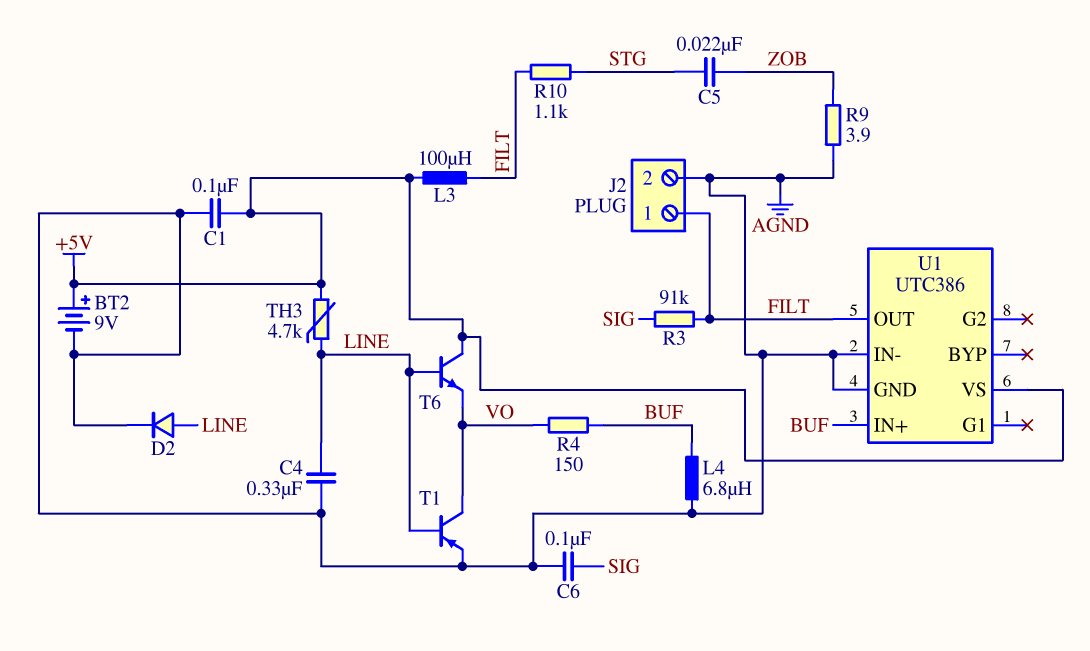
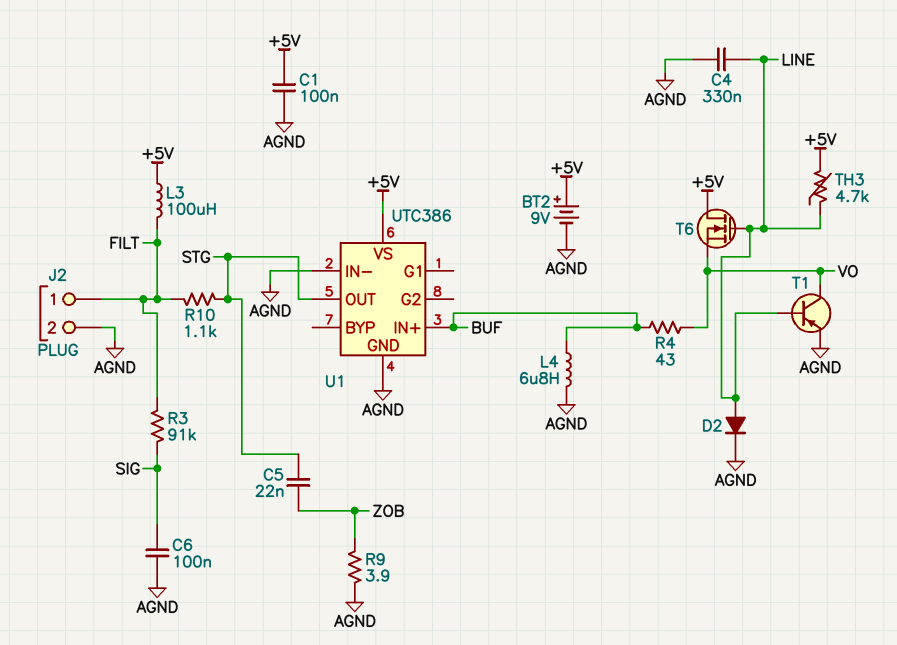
R4: 150 (BUF, VO) -> 43 (BUF, VO)
T6: NPN (B LINE, C +5V, E VO) -> NMOS (G LINE, D +5V, S VO)
U1 pin OUT: FILT -> STG

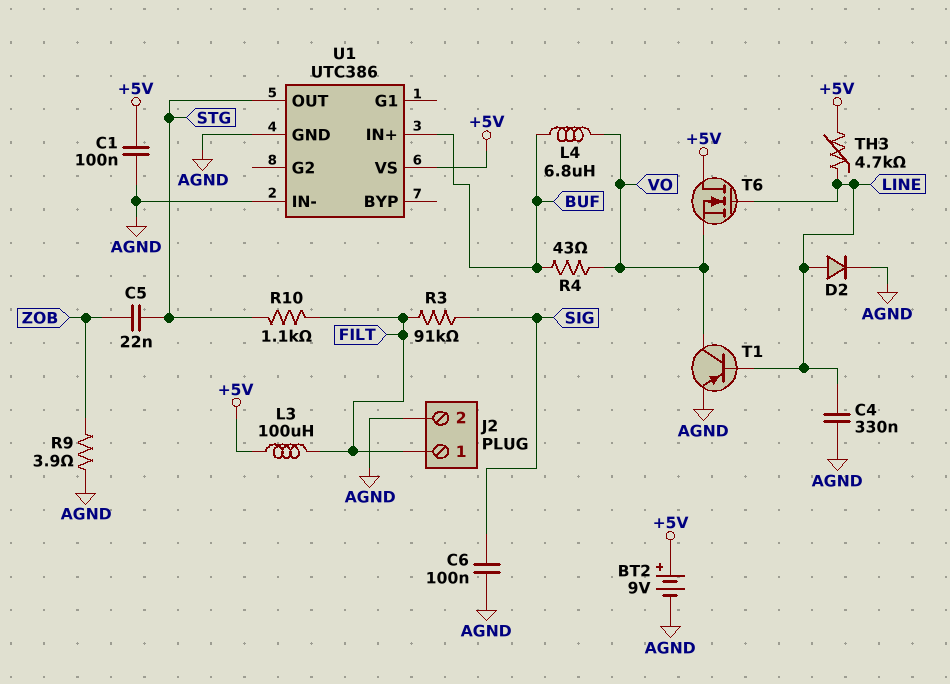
L4: 6.8uH (AGND, BUF) -> 6.8uH (BUF, VO)

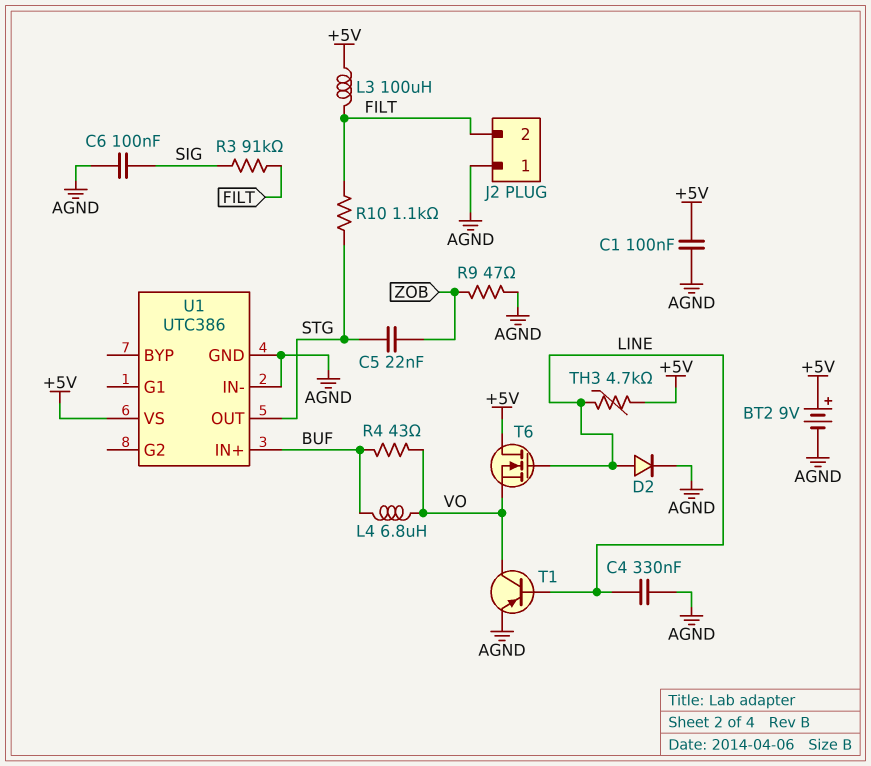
J2 pin 1: FILT -> AGND
J2 pin 2: AGND -> FILT
R9: 3.9 (AGND, ZOB) -> 47 (AGND, ZOB)

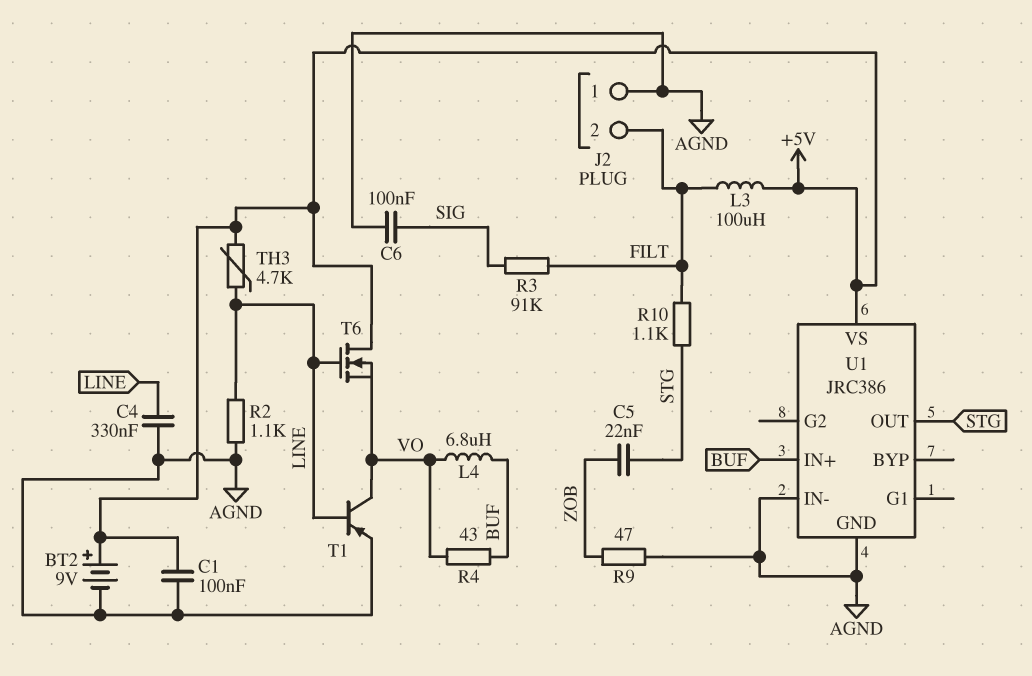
D2: diode (A LINE, K AGND) -> none
R2: none -> 1.1k (AGND, LINE)
U1: UTC386 -> JRC386

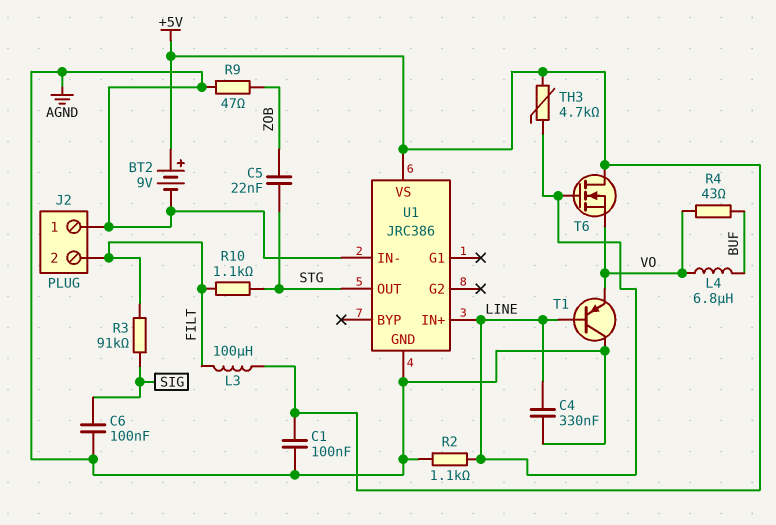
T1: PNP (B LINE, C VO, E AGND) -> PNP (B LINE, C AGND, E VO)
U1 pin IN+: BUF -> LINE

